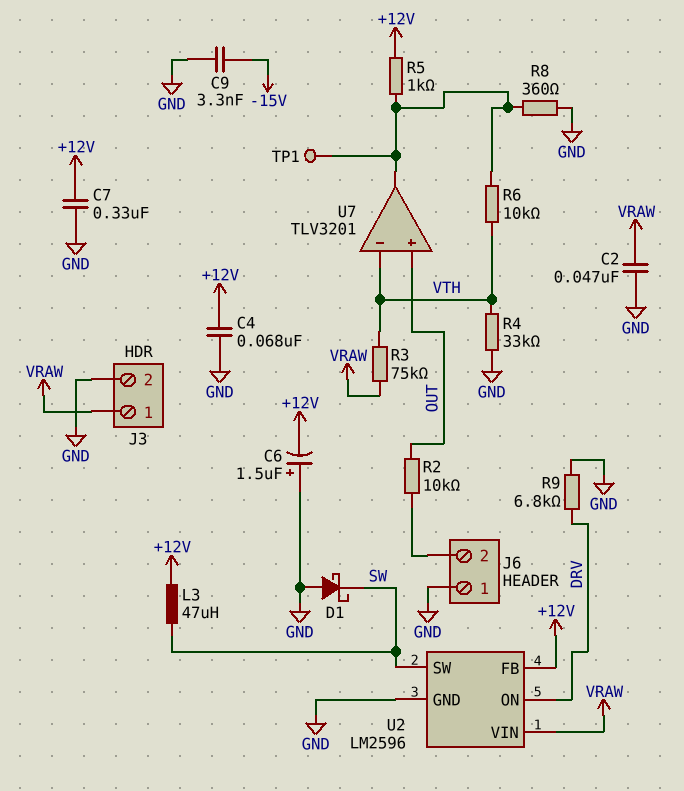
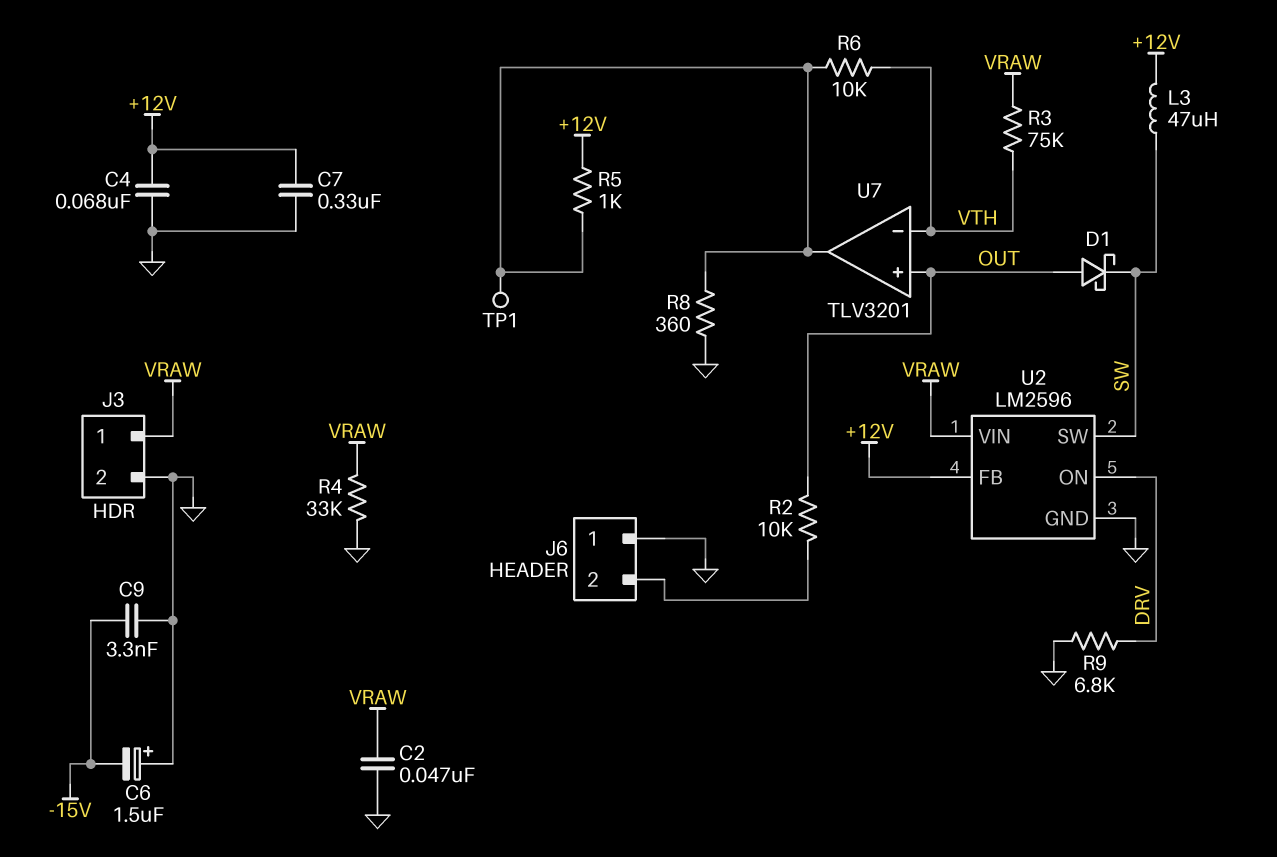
C6: 1.5uF (plus GND, minus +12V) -> 1.5uF (plus GND, minus -15V)
D1: schottky (A GND, K SW) -> schottky (A OUT, K SW)
R4: 33k (GND, VTH) -> 33k (GND, VRAW)

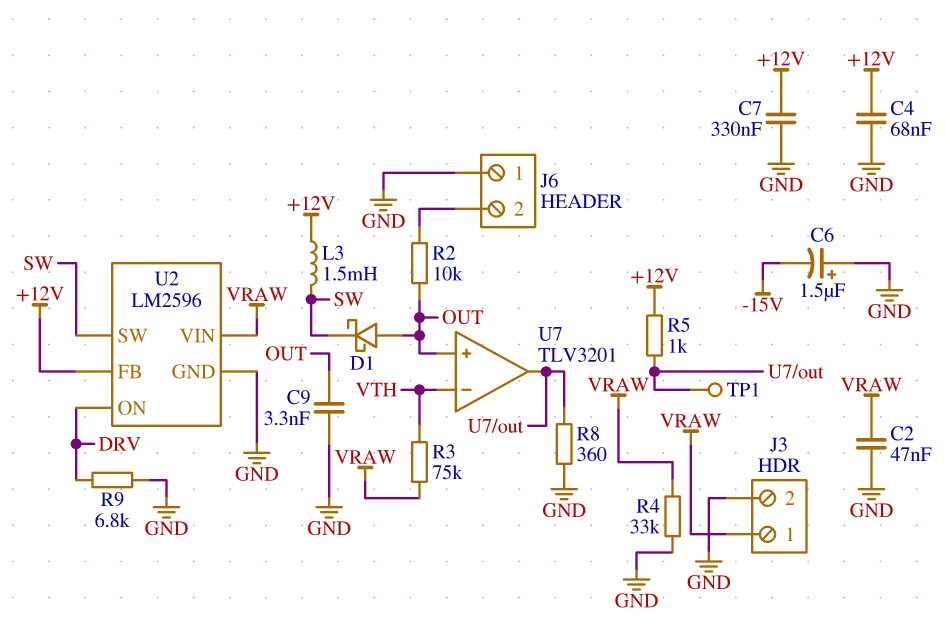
C9: 3.3nF (-15V, GND) -> 3.3nF (GND, OUT)
L3: 47uH (+12V, SW) -> 1.5mH (+12V, SW)
R6: 10k (U7/out, VTH) -> none

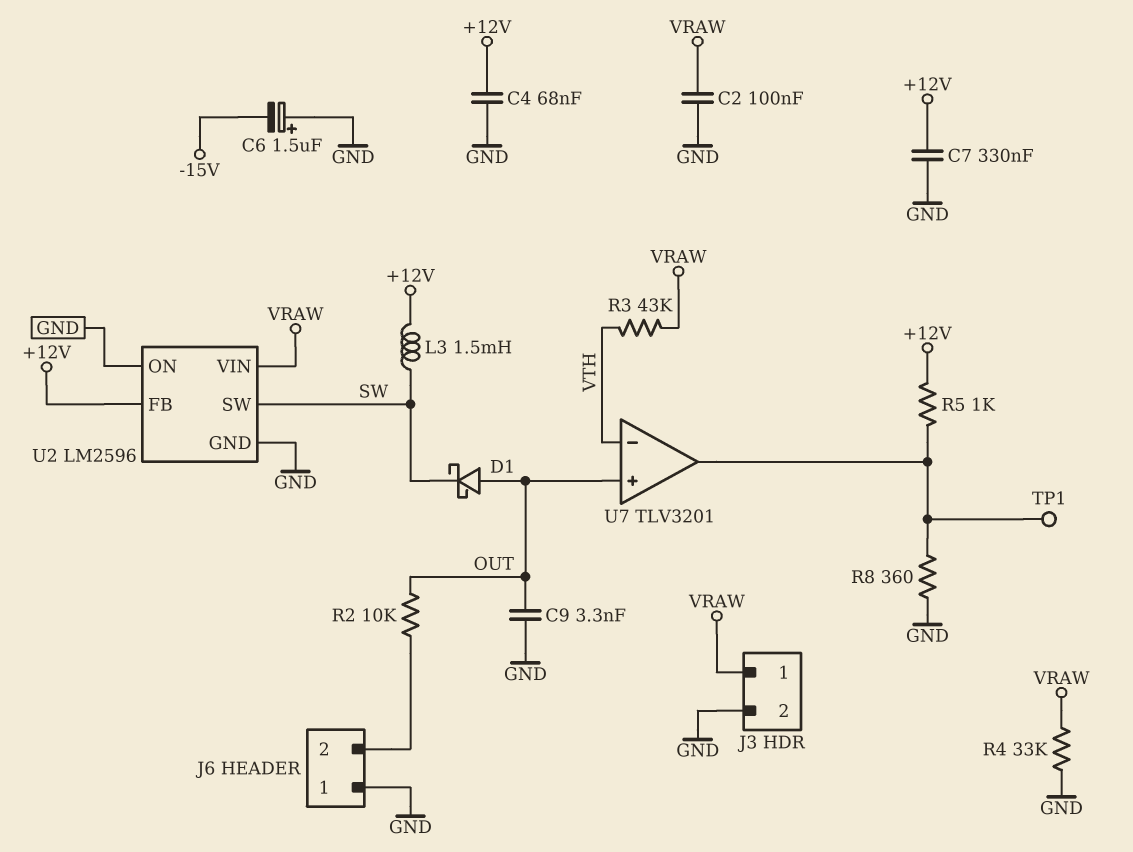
C2: 47nF (GND, VRAW) -> 100nF (GND, VRAW)
R3: 75k (VRAW, VTH) -> 43k (VRAW, VTH)
R9: 6.8k (DRV, GND) -> none
U2 pin ON: DRV -> GND

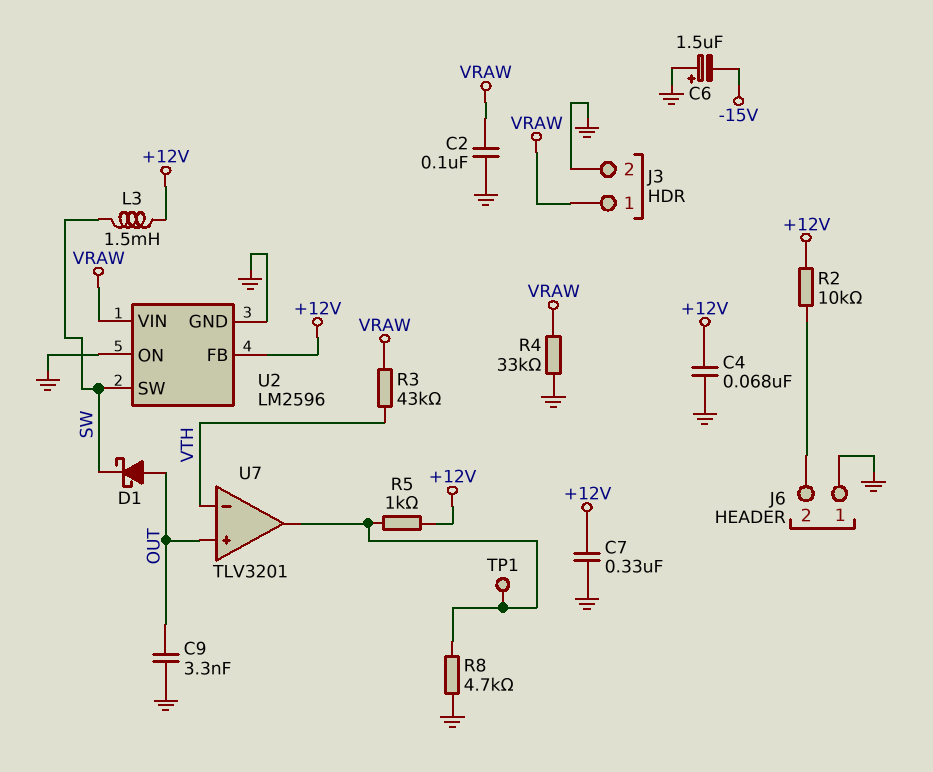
R2: 10k (J6/2, OUT) -> 10k (+12V, J6/2)
R8: 360 (GND, U7/out) -> 4.7k (GND, U7/out)

